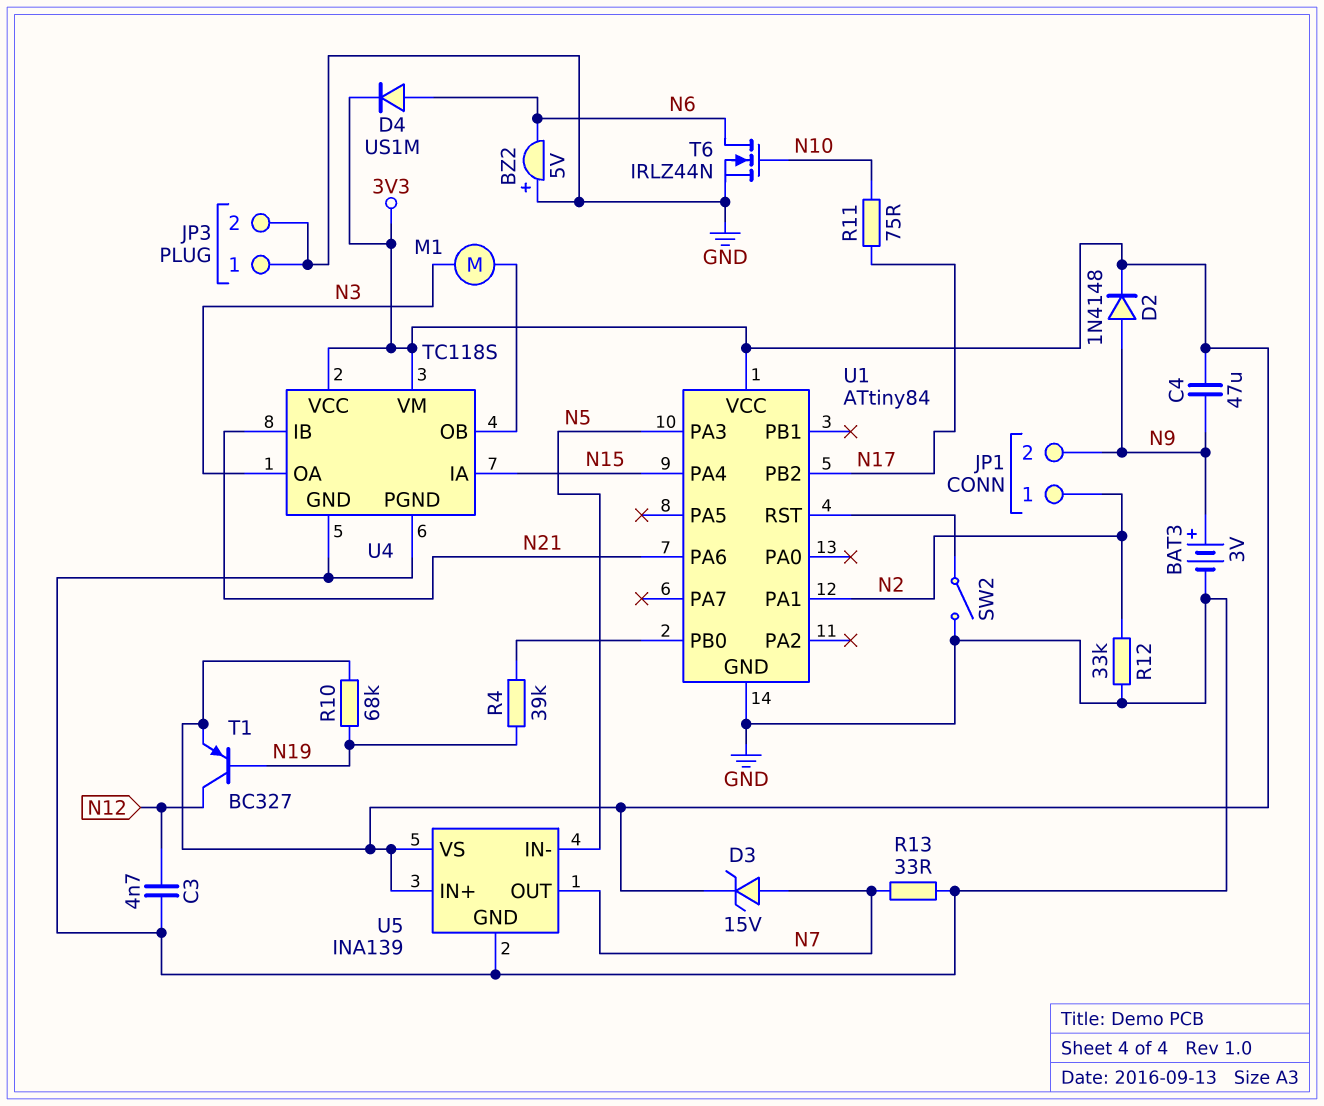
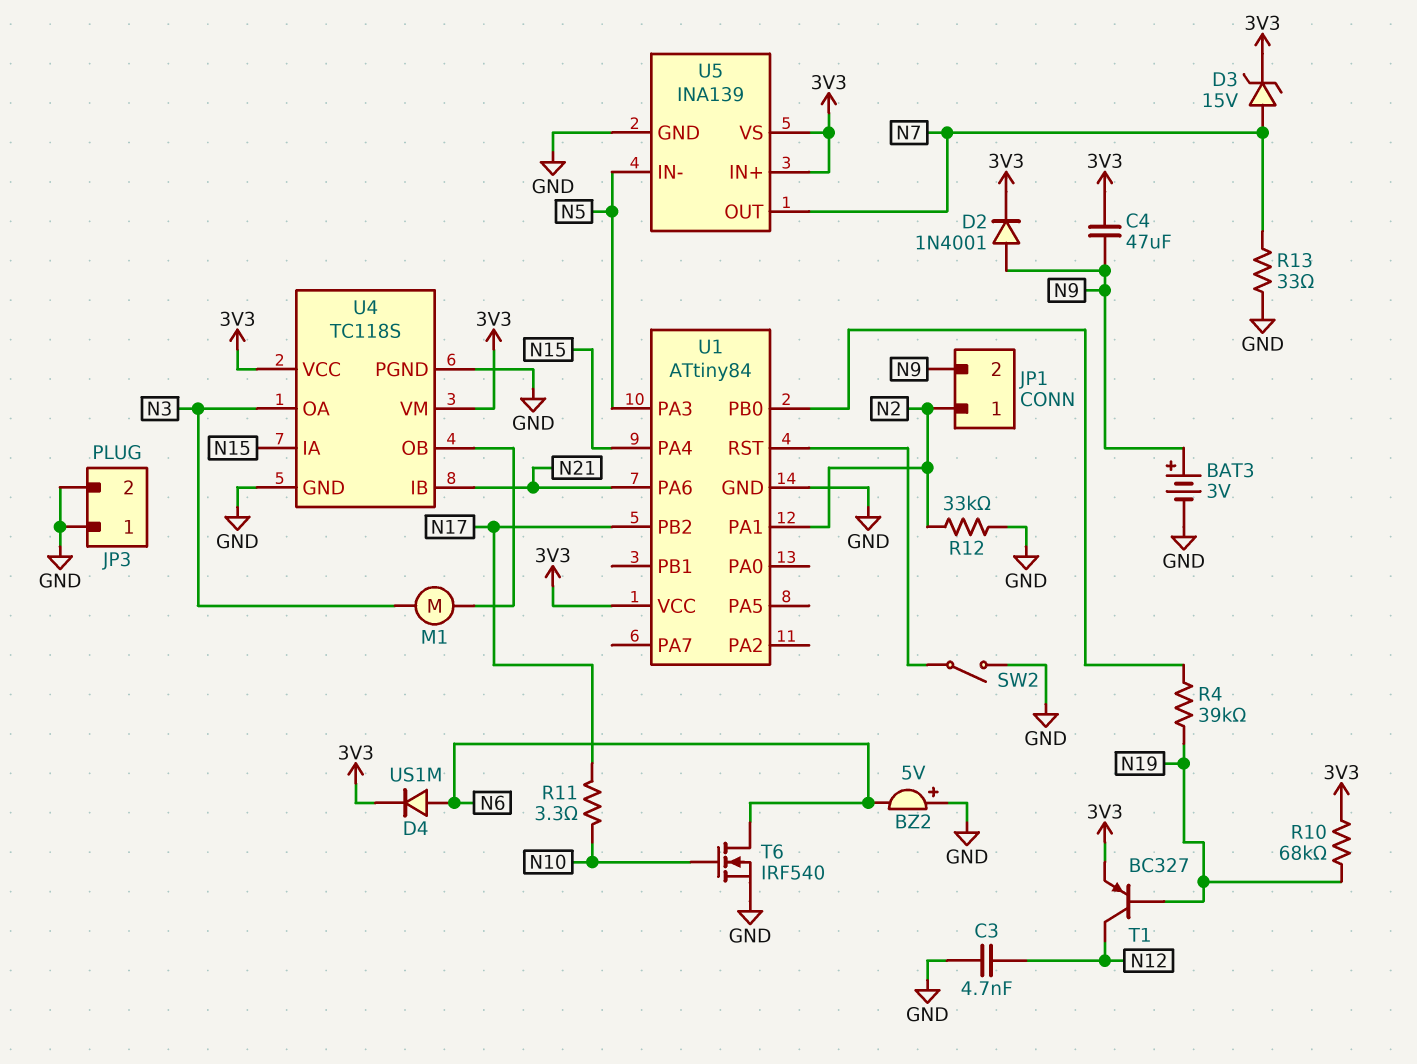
D2: diode 1N4148 (A N9, K 3V3) -> diode 1N4001 (A N9, K 3V3)
R11: 75 (N10, N17) -> 3.3 (N10, N17)
T6: NMOS IRLZ44N (G N10, D N6, S GND) -> NMOS IRF540 (G N10, D N6, S GND)

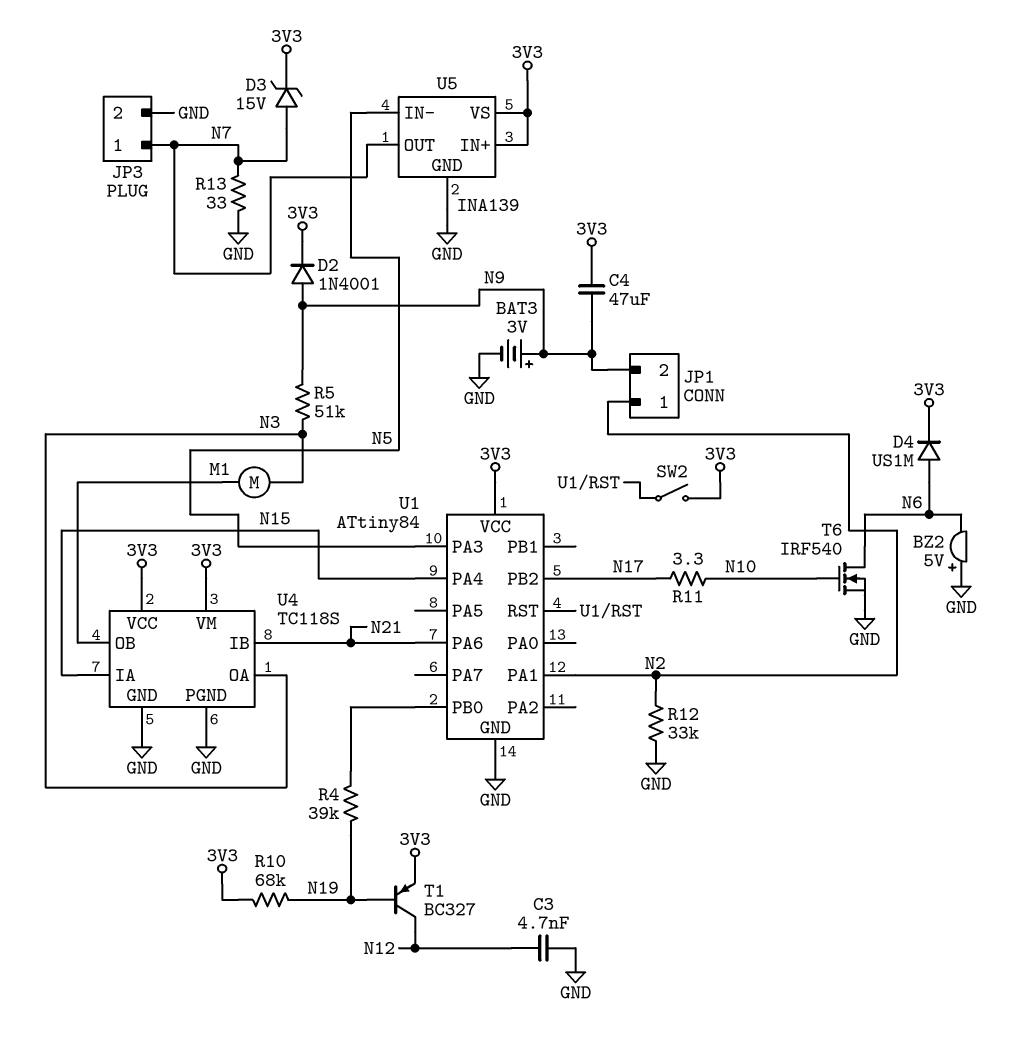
JP3 pin 1: GND -> N7
R5: none -> 51k (N3, N9)
SW2: switch (GND, U1/RST) -> switch (3V3, U1/RST)

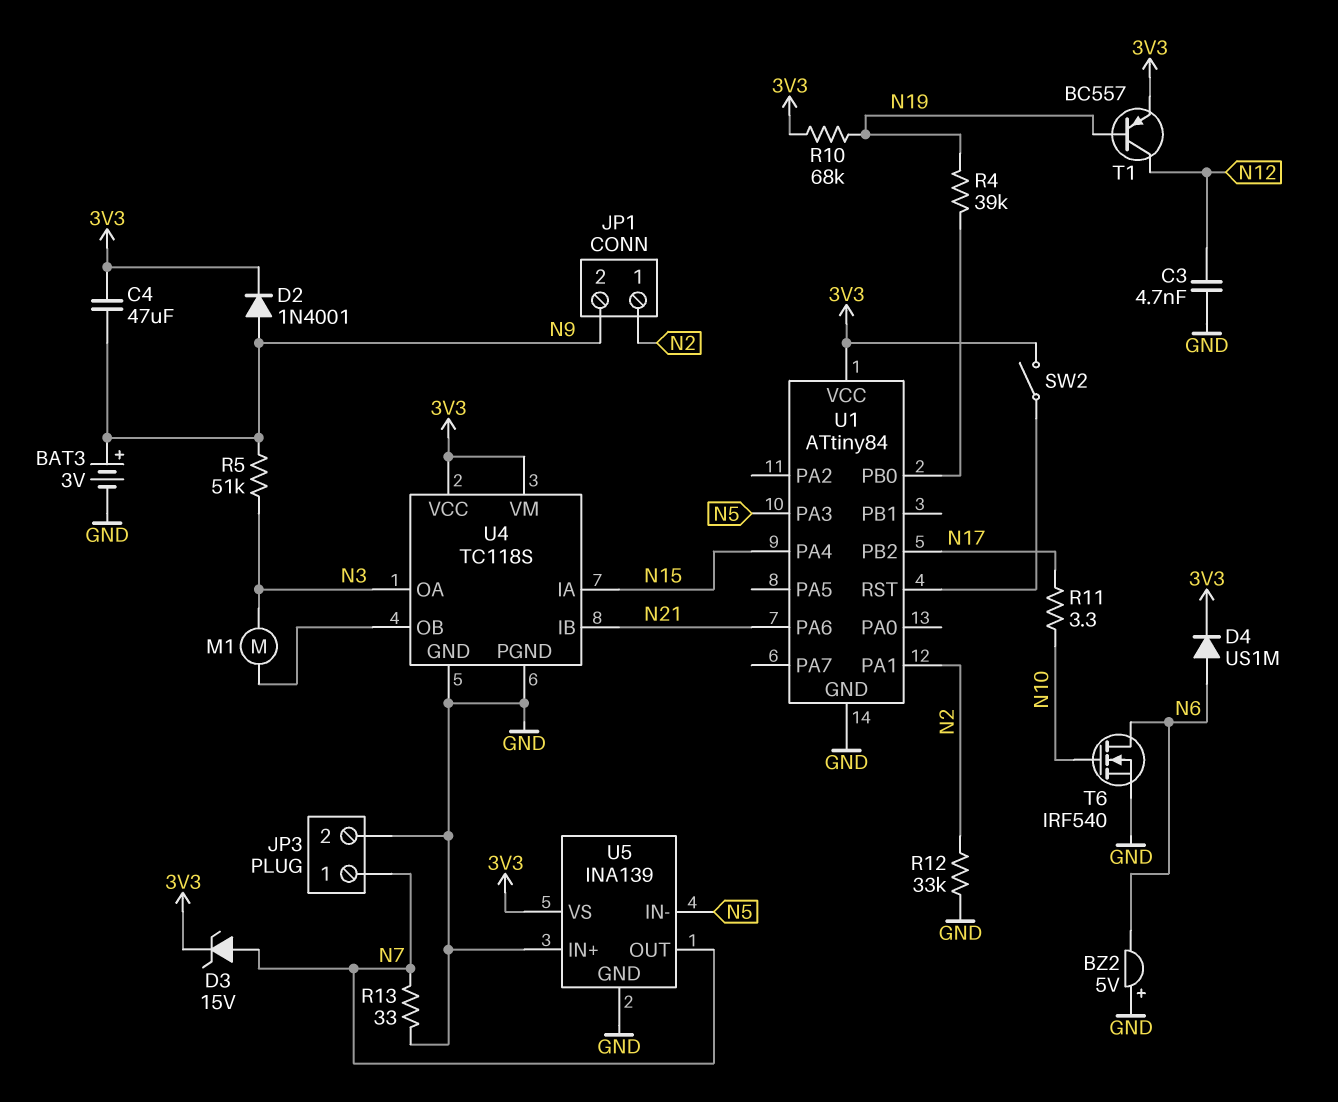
T1: PNP BC327 (B N19, C N12, E 3V3) -> PNP BC557 (B N19, C N12, E 3V3)
U5 pin IN+: 3V3 -> GND

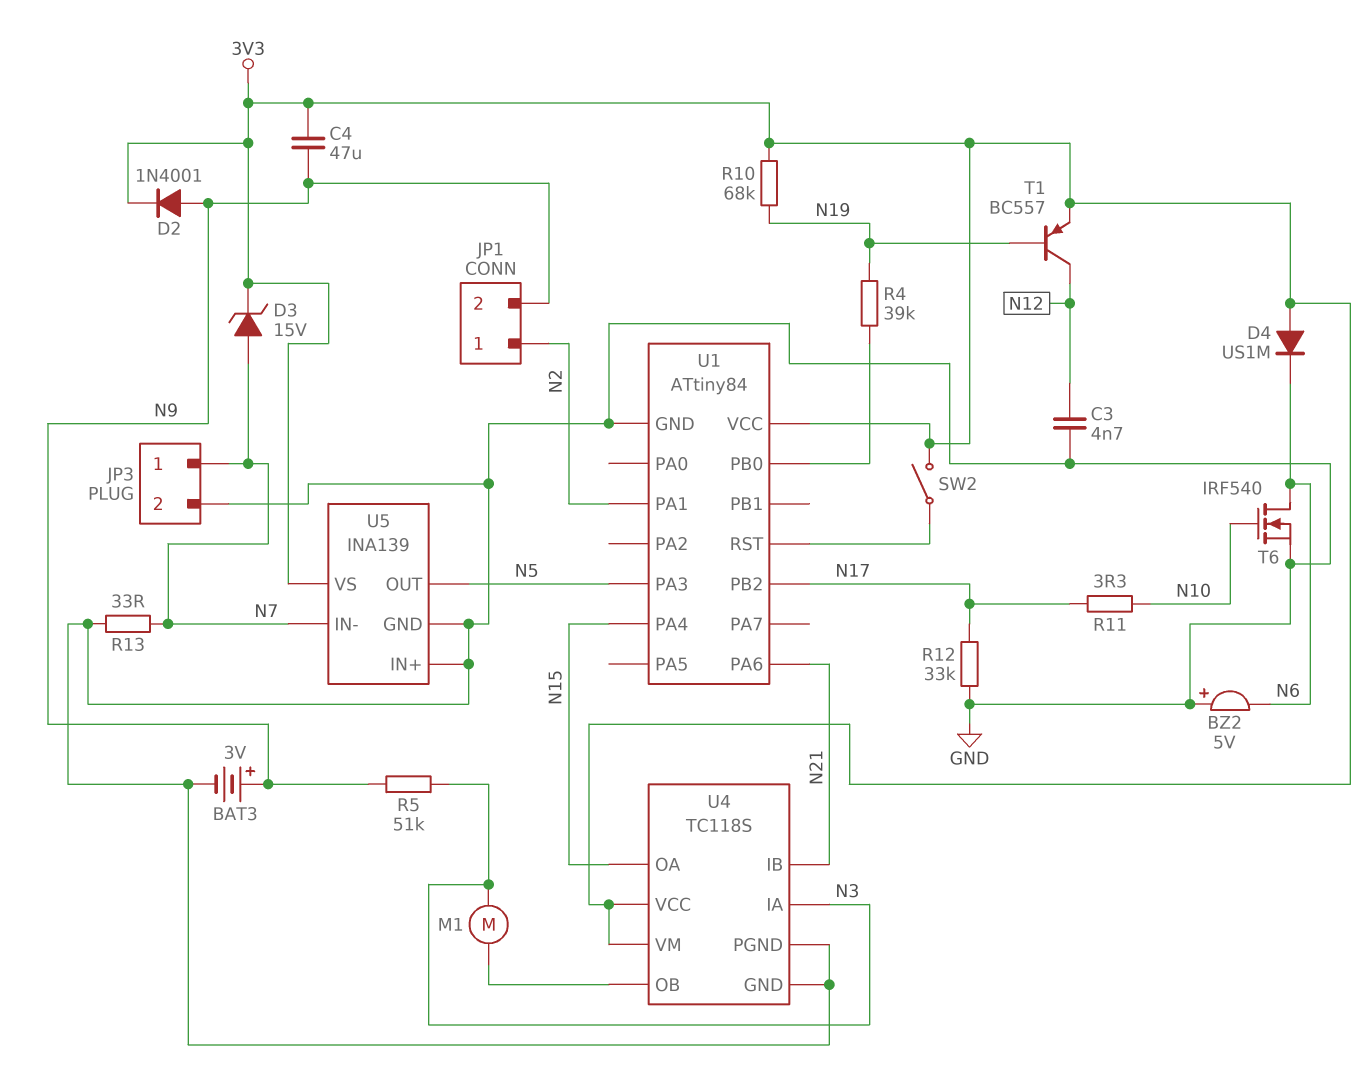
D4: diode US1M (A N6, K 3V3) -> diode US1M (A 3V3, K N6)
R12: 33k (GND, N2) -> 33k (GND, N17)
U4 pin IA: N15 -> N3
U4 pin OA: N3 -> N15
U5 pin IN-: N5 -> N7
U5 pin OUT: N7 -> N5

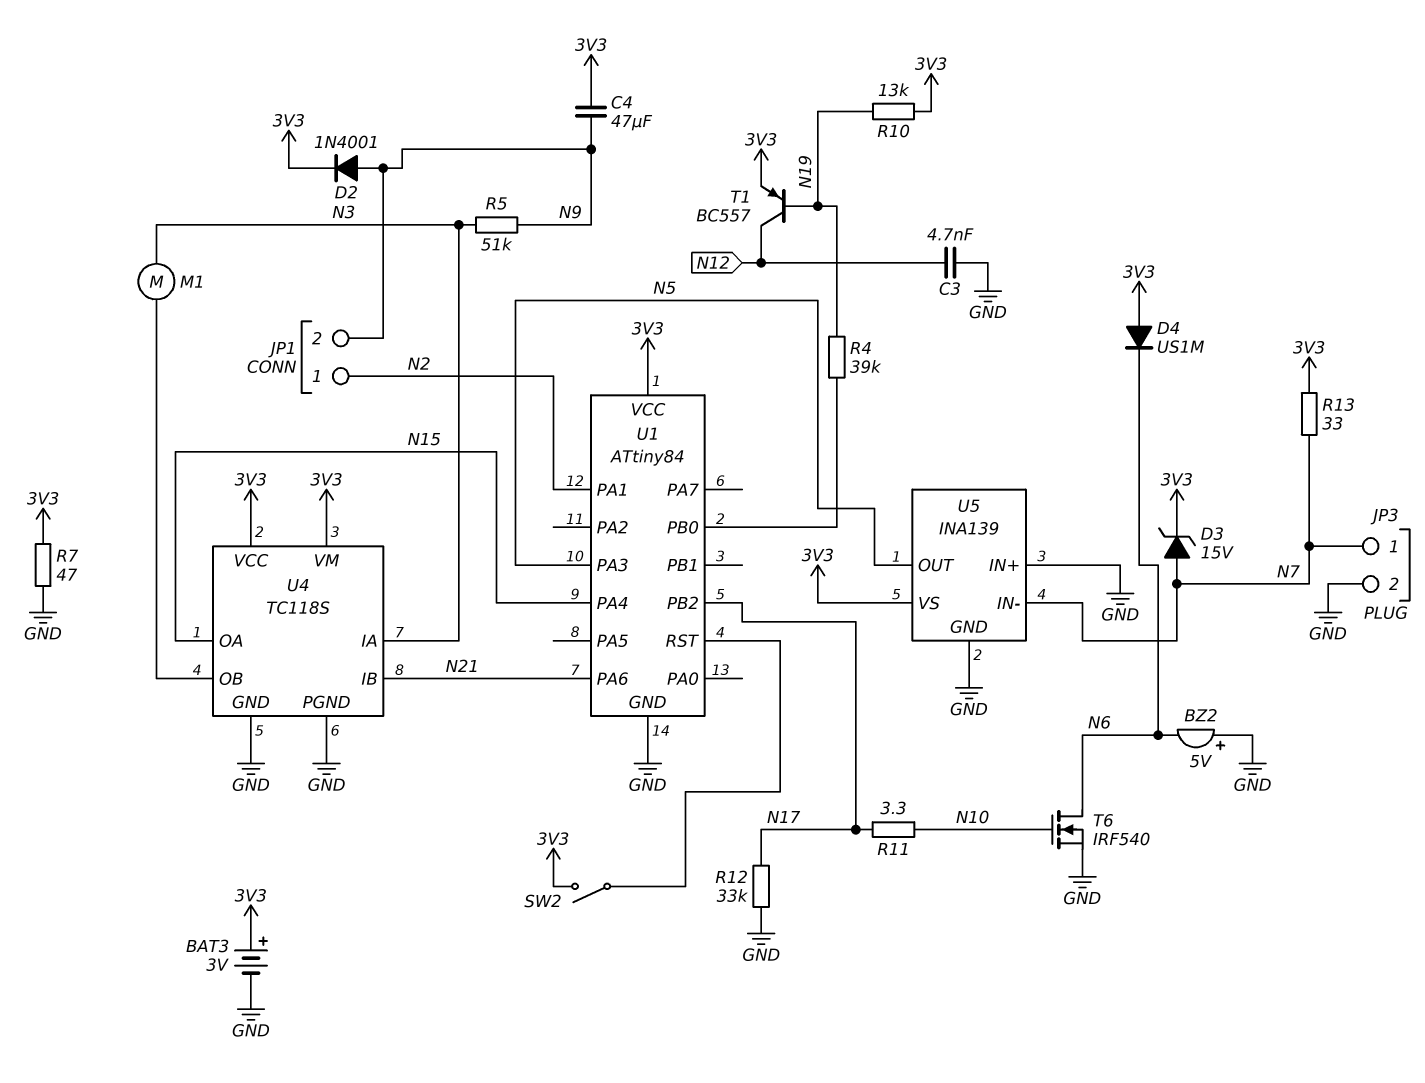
BAT3: 3V (plus N9, minus GND) -> 3V (plus 3V3, minus GND)
R7: none -> 47 (3V3, GND)
R10: 68k (3V3, N19) -> 13k (3V3, N19)
R13: 33 (GND, N7) -> 33 (3V3, N7)

